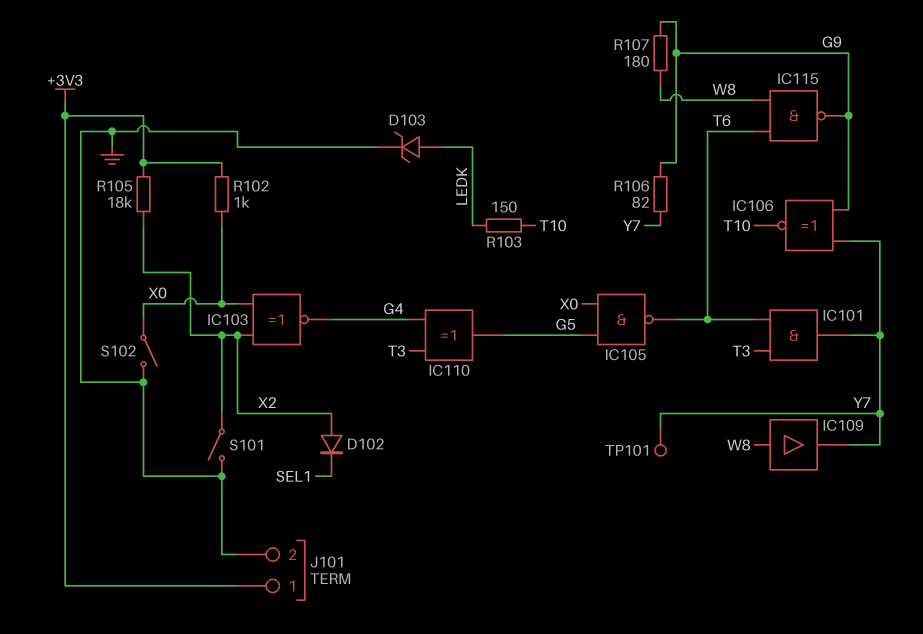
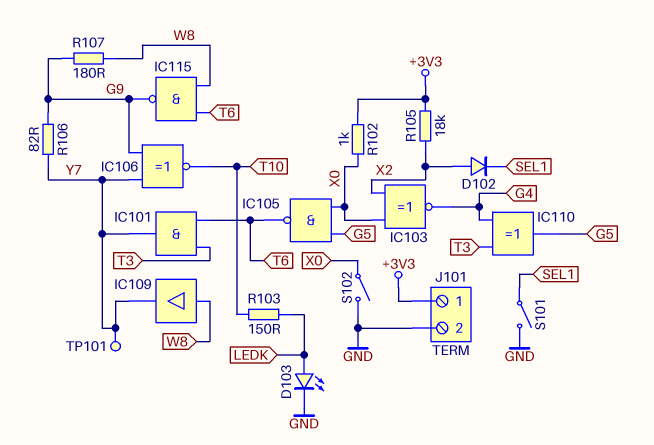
D103: zener (A LEDK, K GND) -> LED (A LEDK, K GND)
S101: switch (GND, X2) -> switch (GND, SEL1)

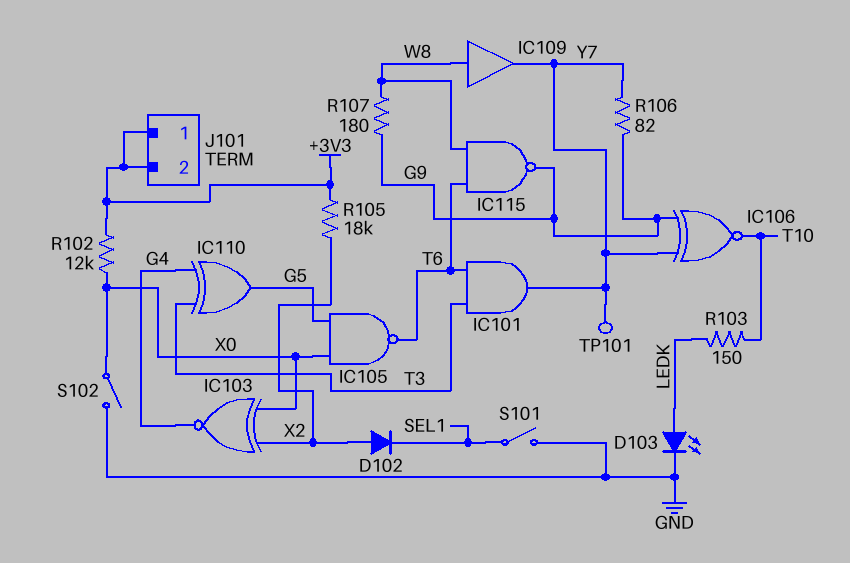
J101 pin 2: GND -> +3V3
R102: 1k (+3V3, X0) -> 12k (+3V3, X0)

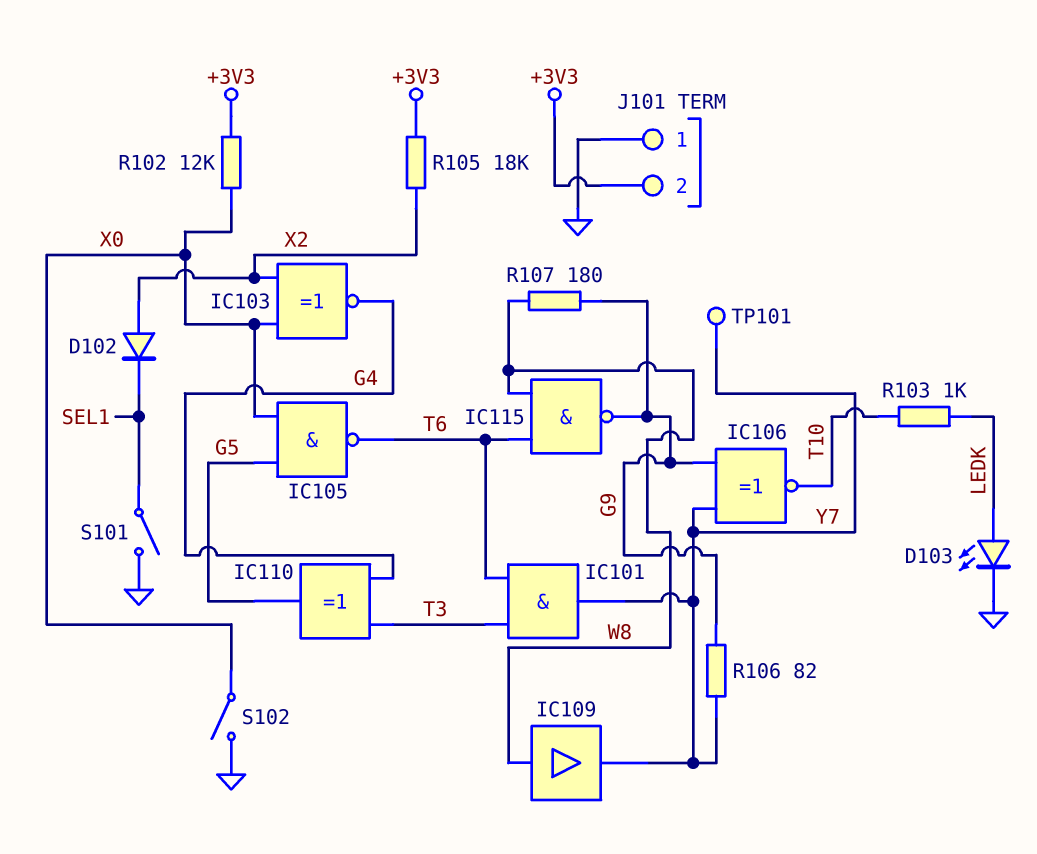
J101 pin 1: +3V3 -> GND
R103: 150 (LEDK, T10) -> 1k (LEDK, T10)

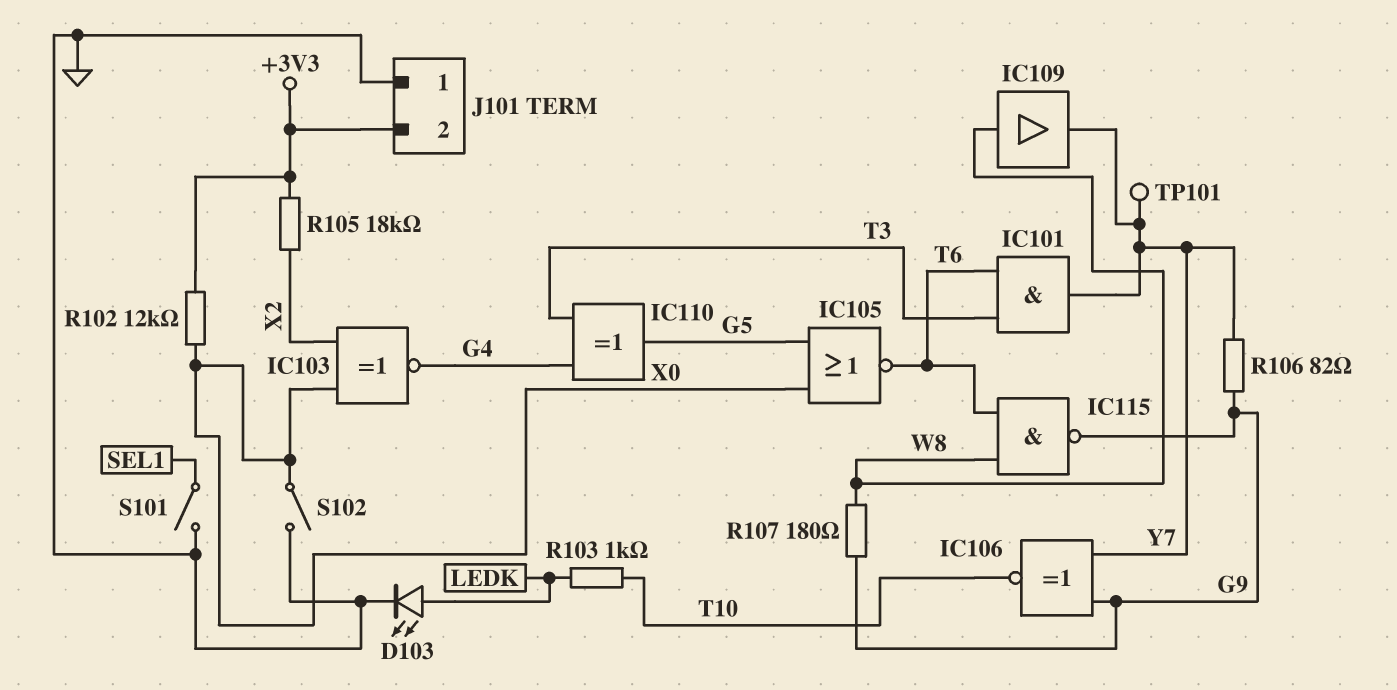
D102: diode (A X2, K SEL1) -> none
IC105: NAND (in G5, in X0, out T6) -> NOR (in G5, in X0, out T6)

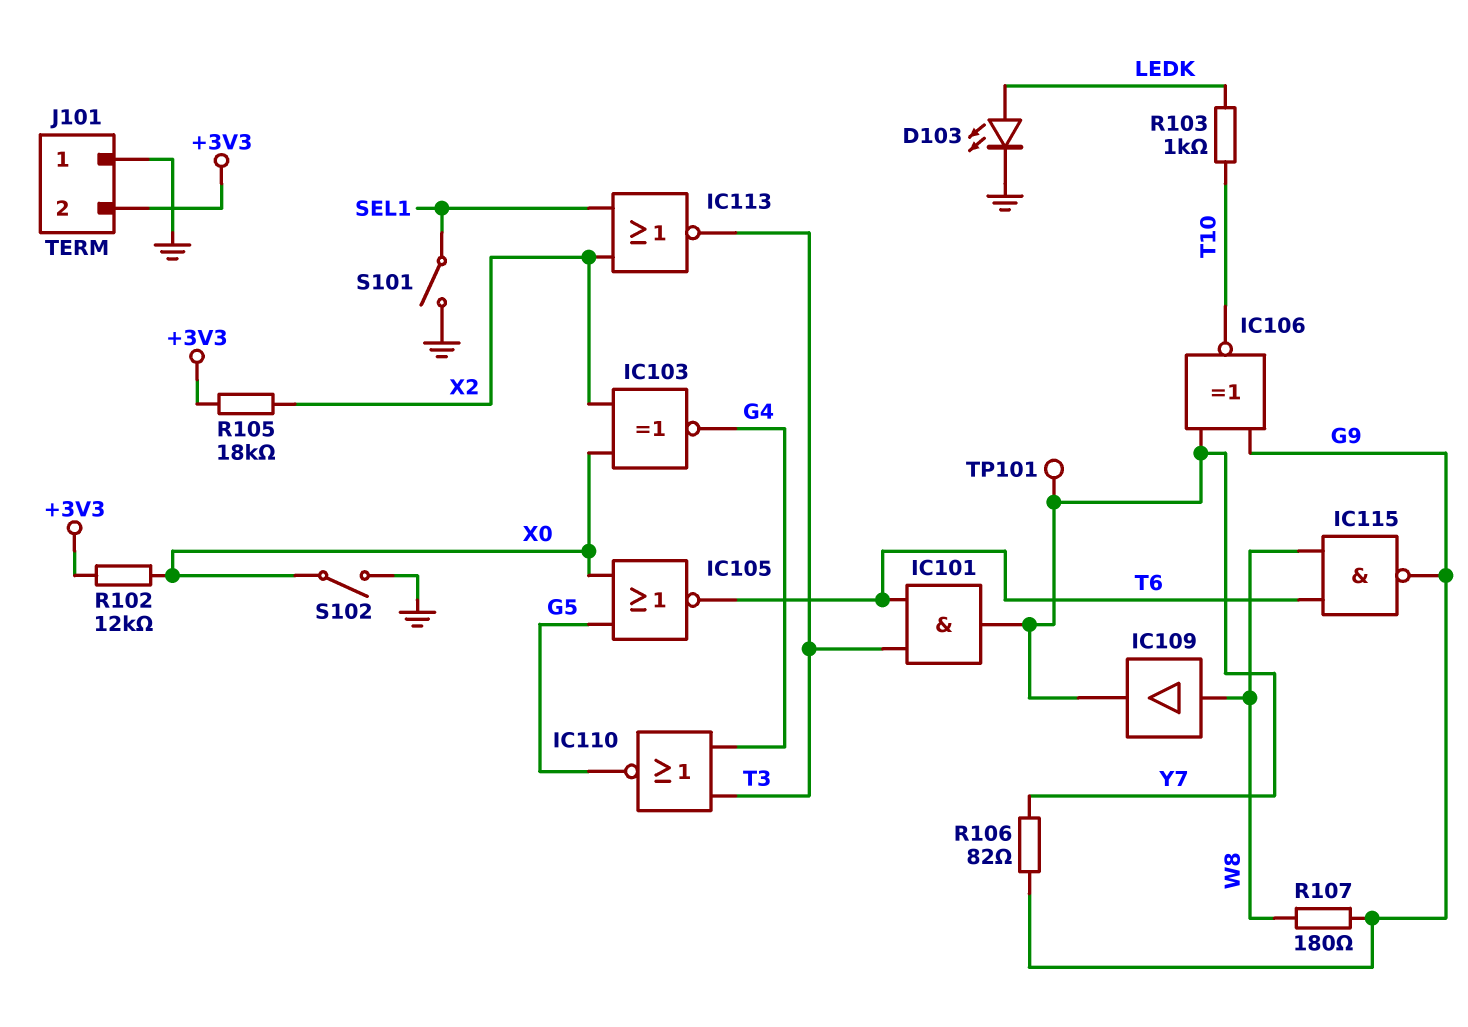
IC110: XOR (in G4, in T3, out G5) -> NOR (in G4, in T3, out G5)
IC113: none -> NOR (in SEL1, in X2, out T3)

